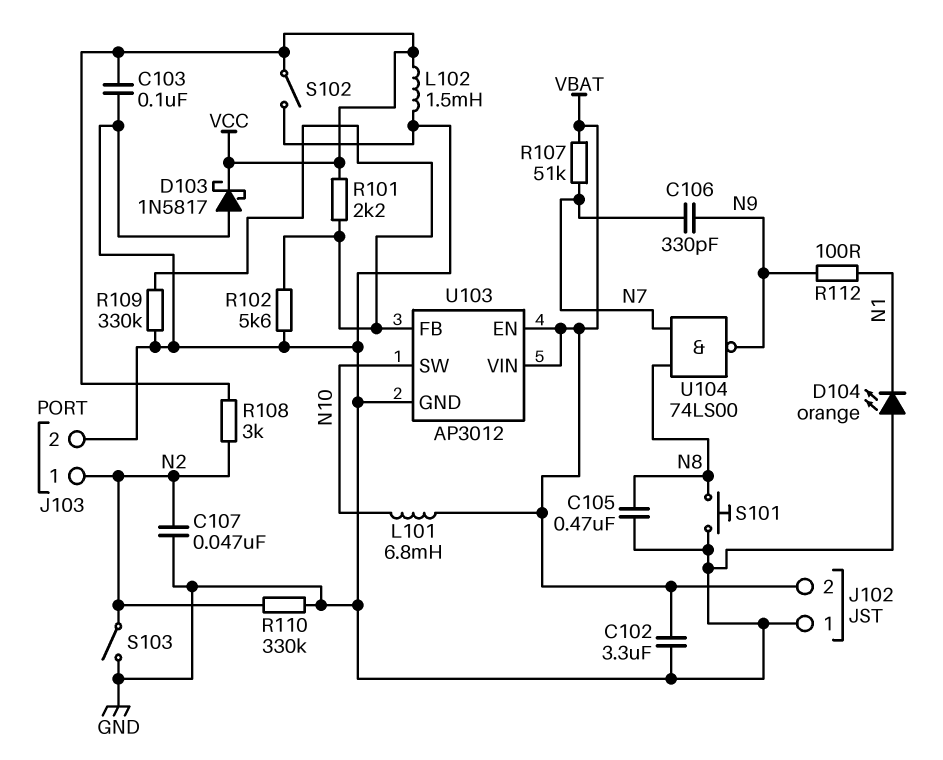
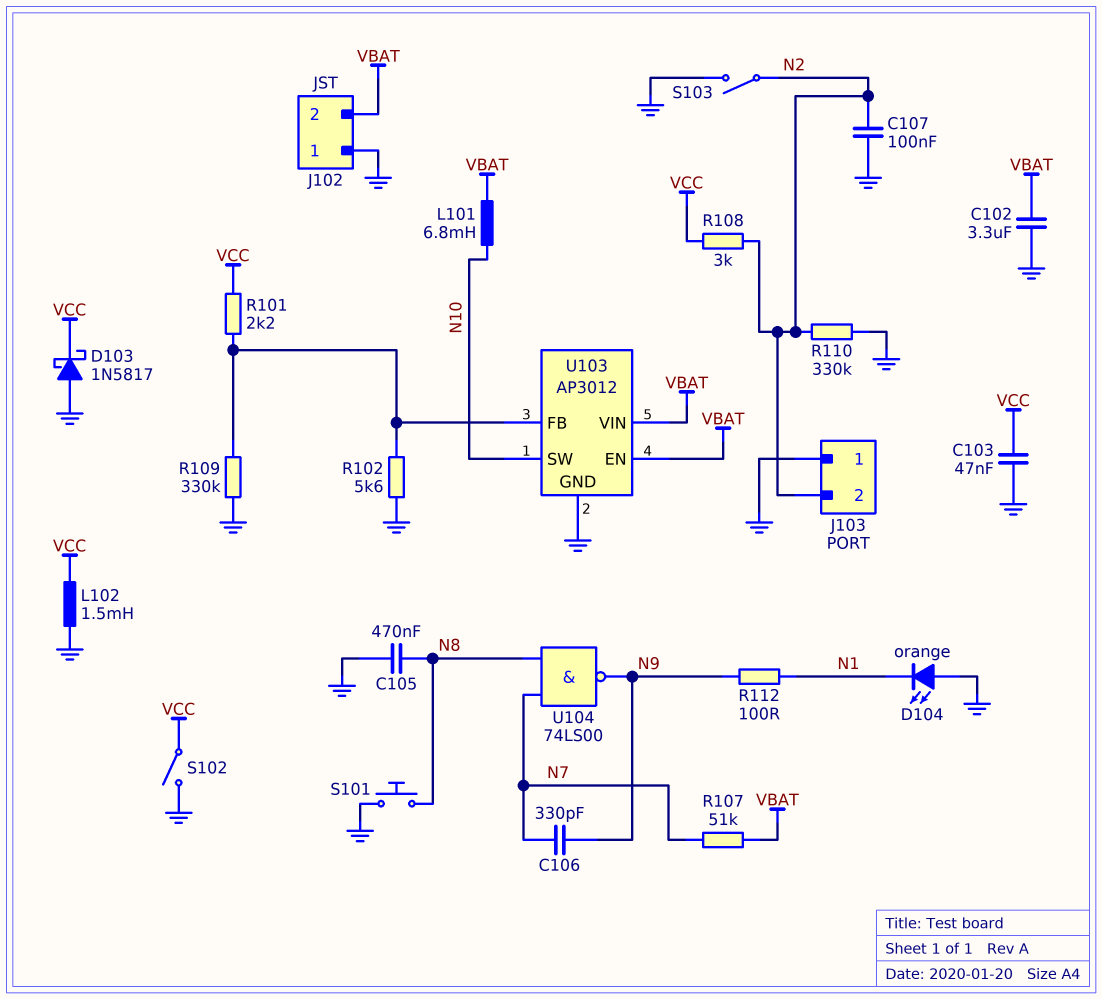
C103: 100nF (GND, VCC) -> 47nF (GND, VCC)
C107: 47nF (GND, N2) -> 100nF (GND, N2)
J103 pin 1: N2 -> GND
J103 pin 2: GND -> N2

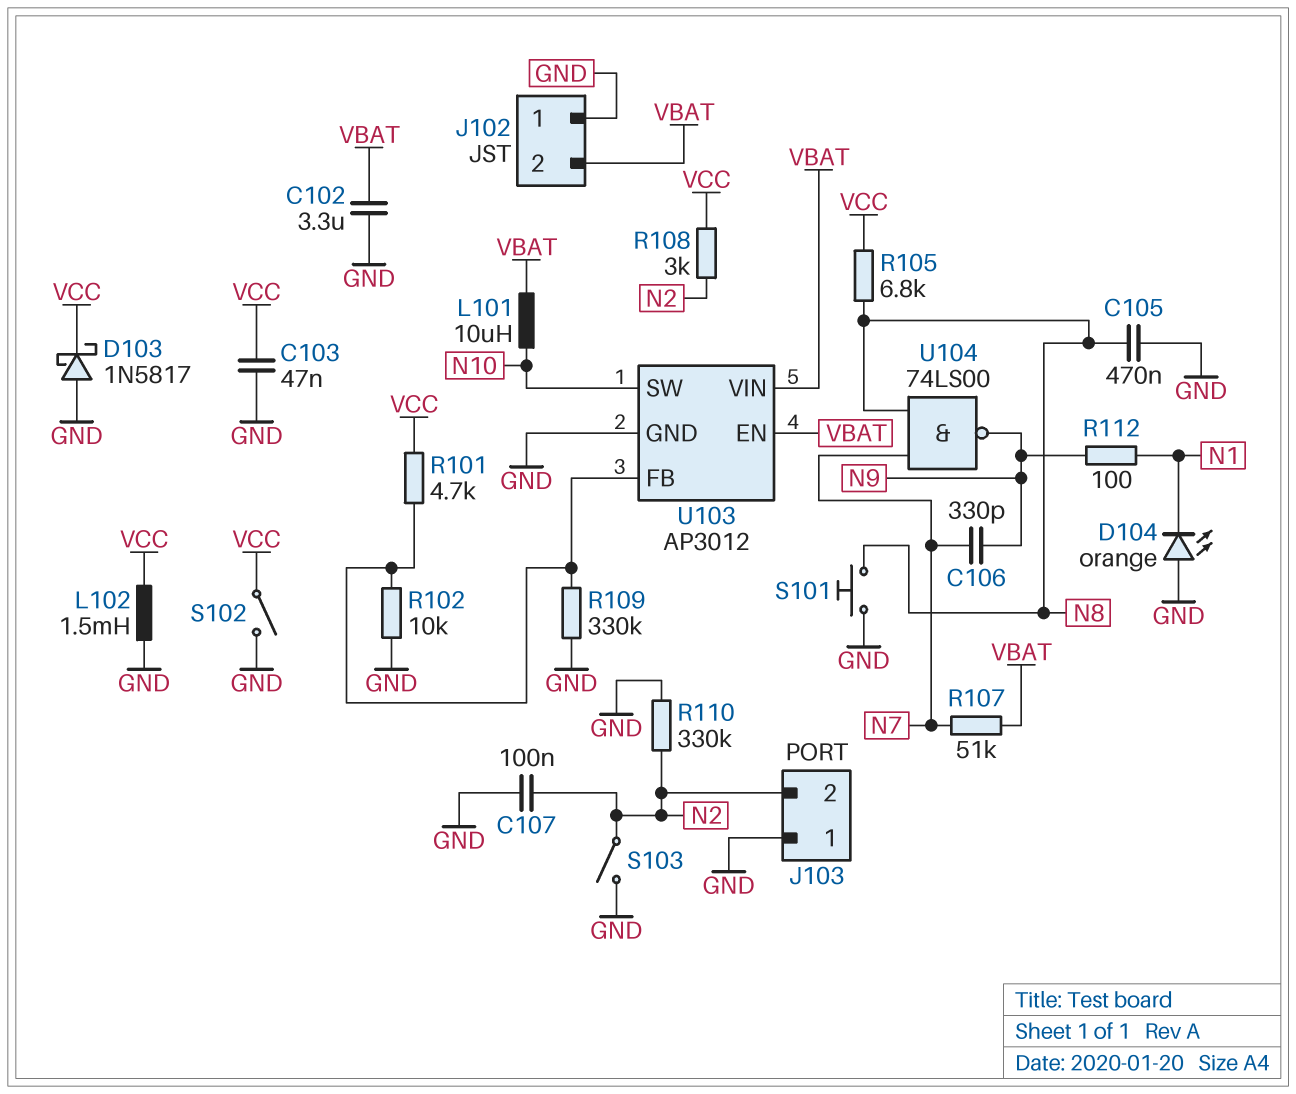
L101: 6.8mH (N10, VBAT) -> 10uH (N10, VBAT)
R101: 2.2k (U103/FB, VCC) -> 4.7k (U103/FB, VCC)
R102: 5.6k (GND, U103/FB) -> 10k (GND, U103/FB)
R105: none -> 6.8k (N8, VCC)

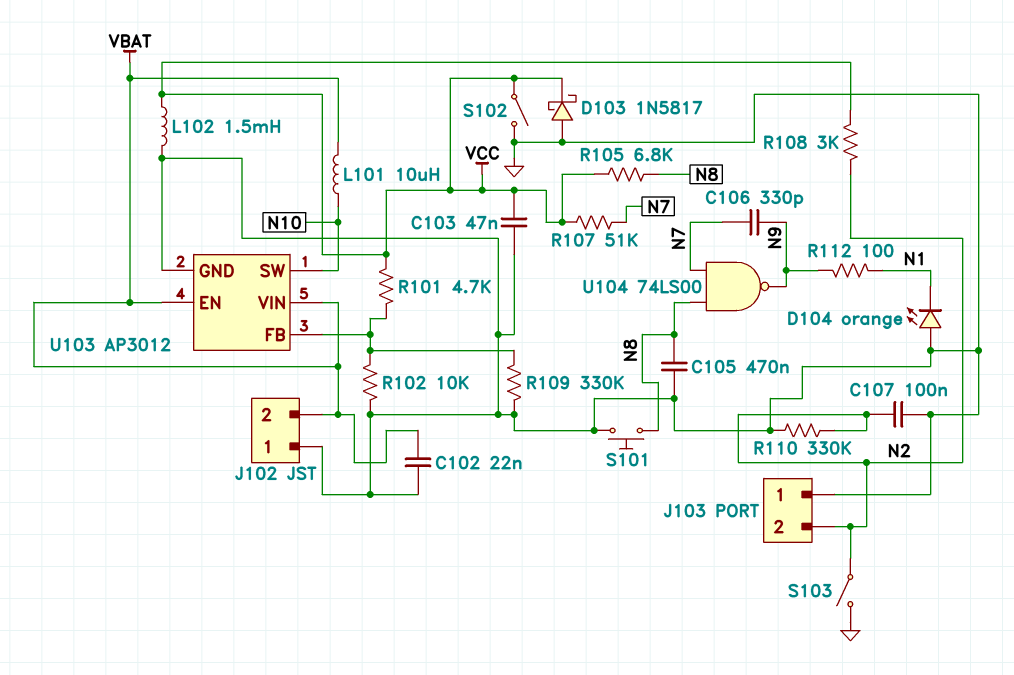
C102: 3.3uF (GND, VBAT) -> 22nF (GND, VBAT)
R107: 51k (N7, VBAT) -> 51k (N7, VCC)

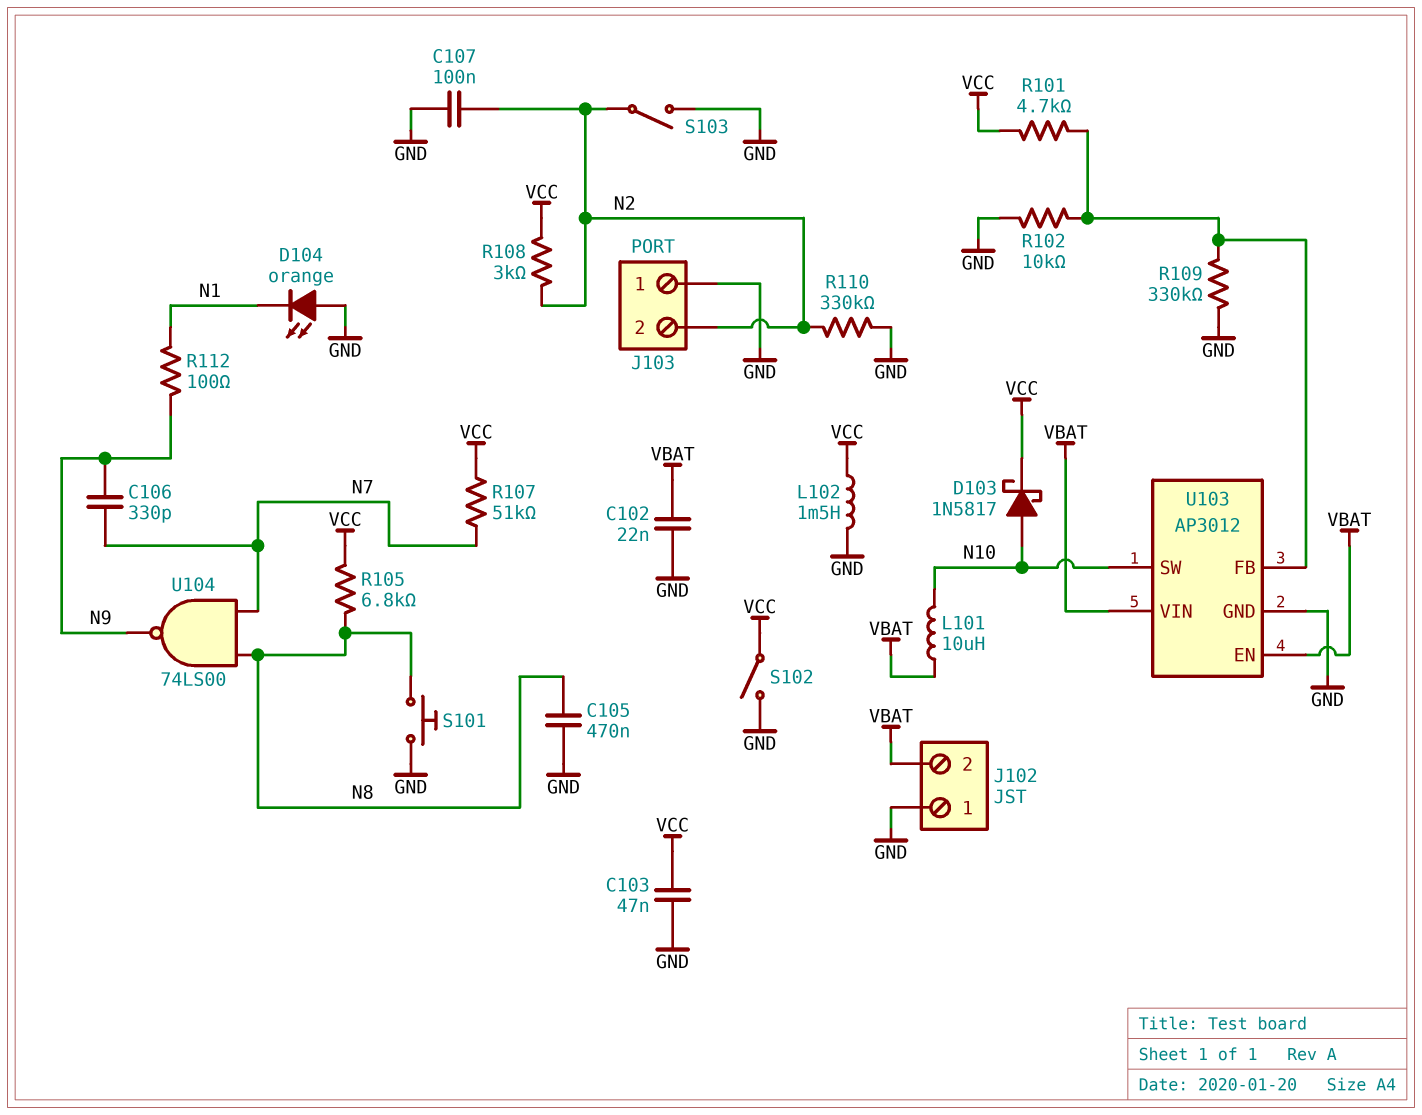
D103: schottky 1N5817 (A GND, K VCC) -> schottky 1N5817 (A N10, K VCC)

